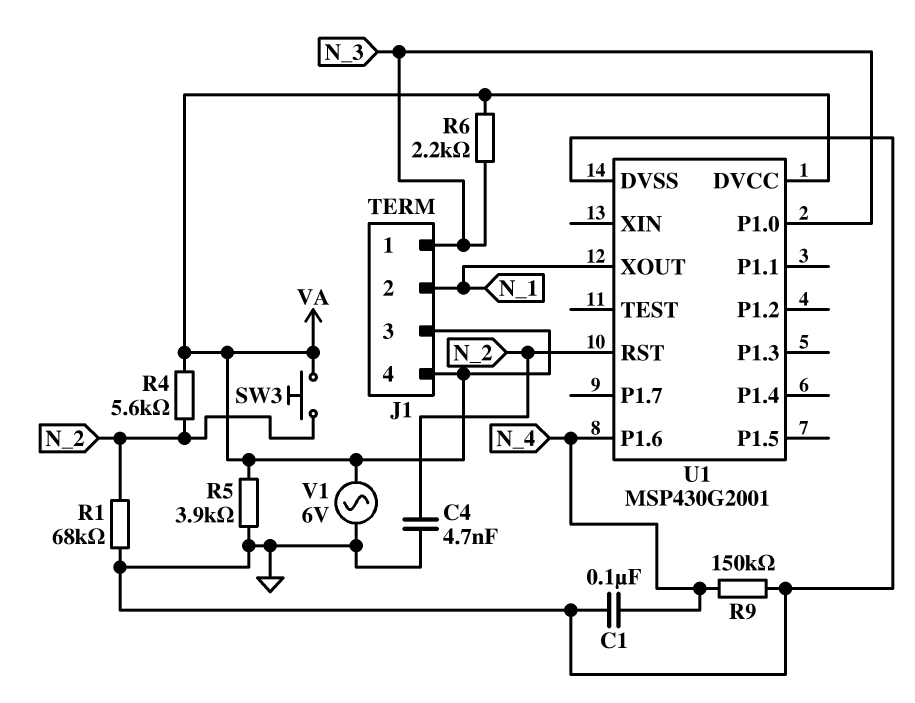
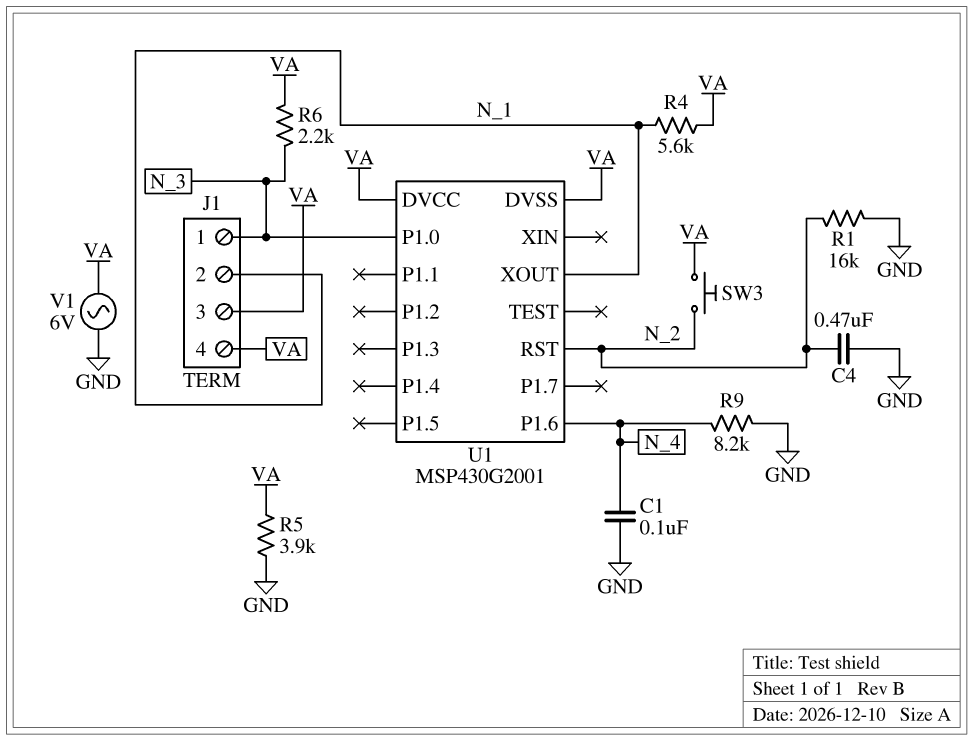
C4: 4.7nF (GND, N_2) -> 470nF (GND, N_2)
R1: 68k (GND, N_2) -> 16k (GND, N_2)
R4: 5.6k (N_2, VA) -> 5.6k (N_1, VA)
R9: 150k (GND, N_4) -> 8.2k (GND, N_4)
U1 pin DVSS: GND -> VA

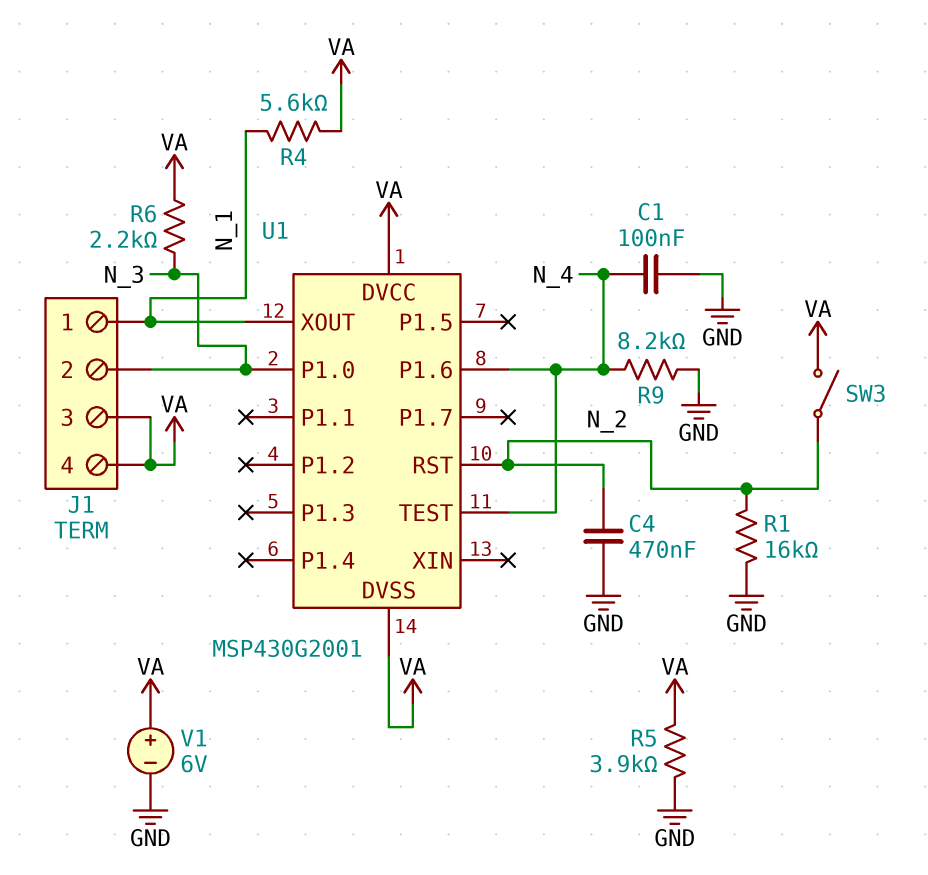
J1 pin 1: N_3 -> N_1
J1 pin 2: N_1 -> N_3
SW3: button (N_2, VA) -> switch (N_2, VA)
U1 pin TEST: none -> N_4
V1: AC 6V (GND, VA) -> 6V (plus VA, minus GND)

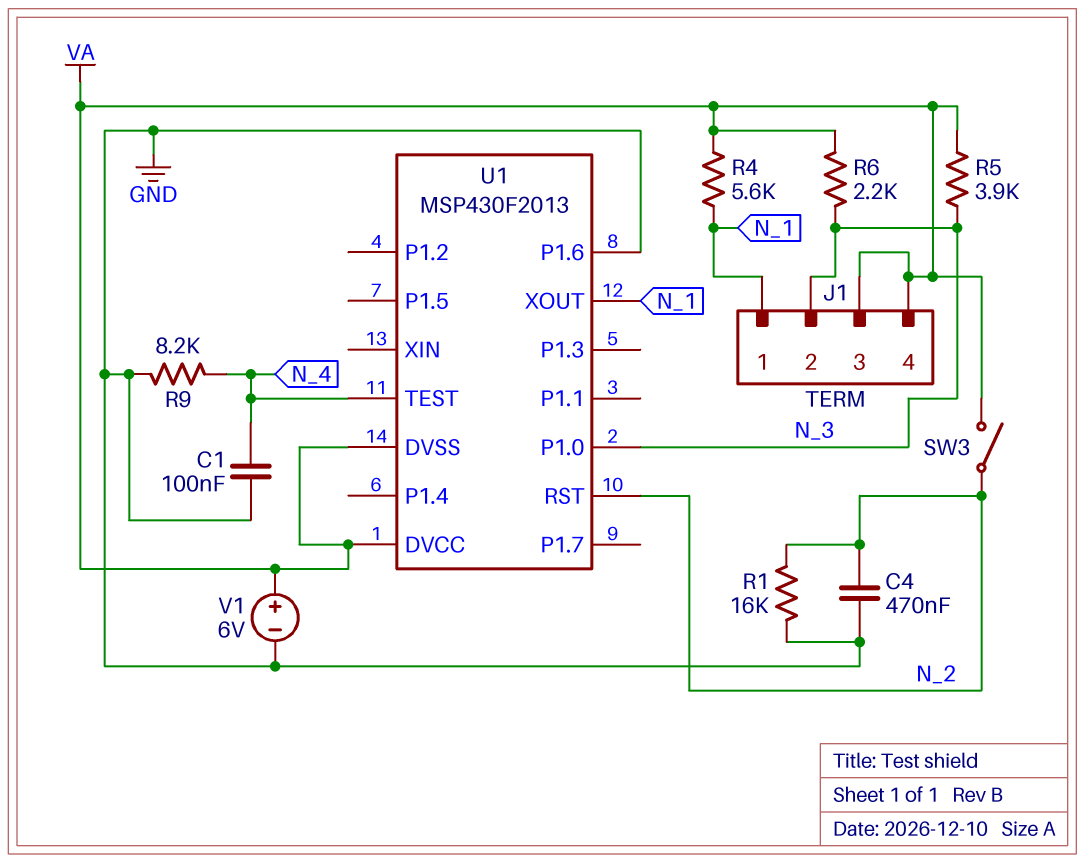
R5: 3.9k (GND, VA) -> 3.9k (N_3, VA)
U1: MSP430G2001 -> MSP430F2013
U1 pin P1.6: N_4 -> GND

